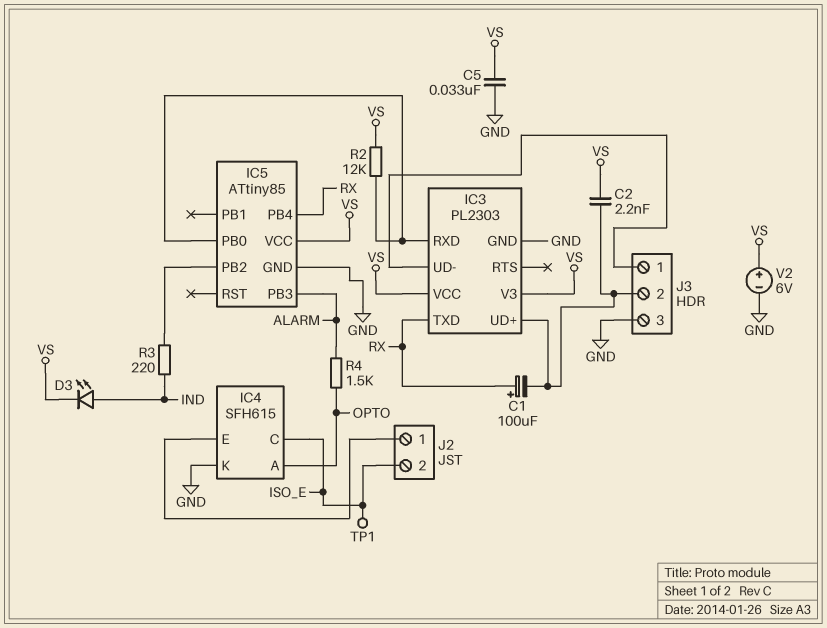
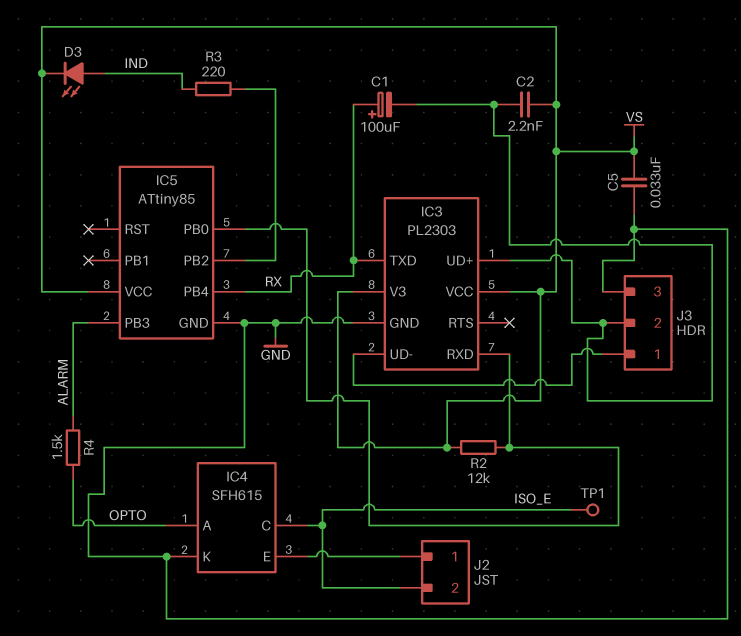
V2: 6V (plus VS, minus GND) -> none

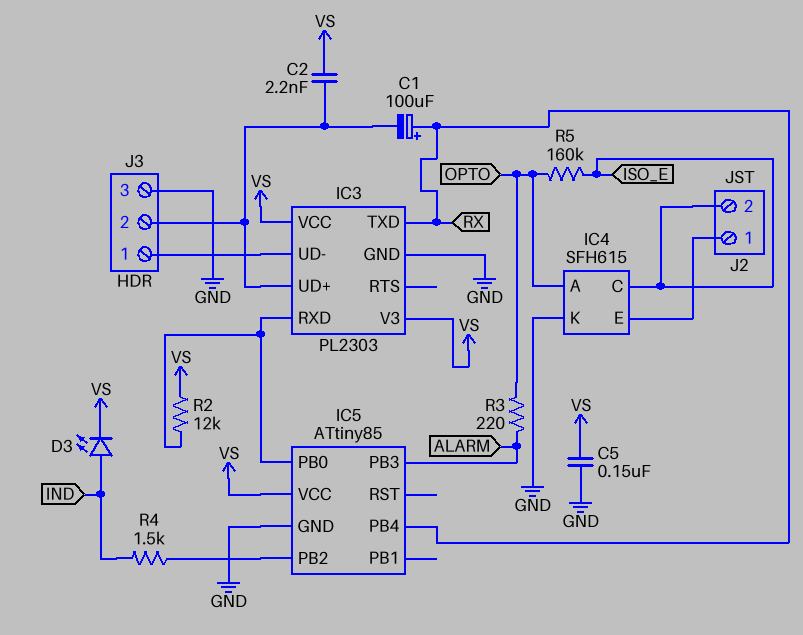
C5: 33nF (GND, VS) -> 150nF (GND, VS)
R3: 220 (IC5/PB2, IND) -> 220 (ALARM, OPTO)
R4: 1.5k (ALARM, OPTO) -> 1.5k (IC5/PB2, IND)
R5: none -> 160k (ISO_E, OPTO)
TP1: test point (ISO_E) -> none

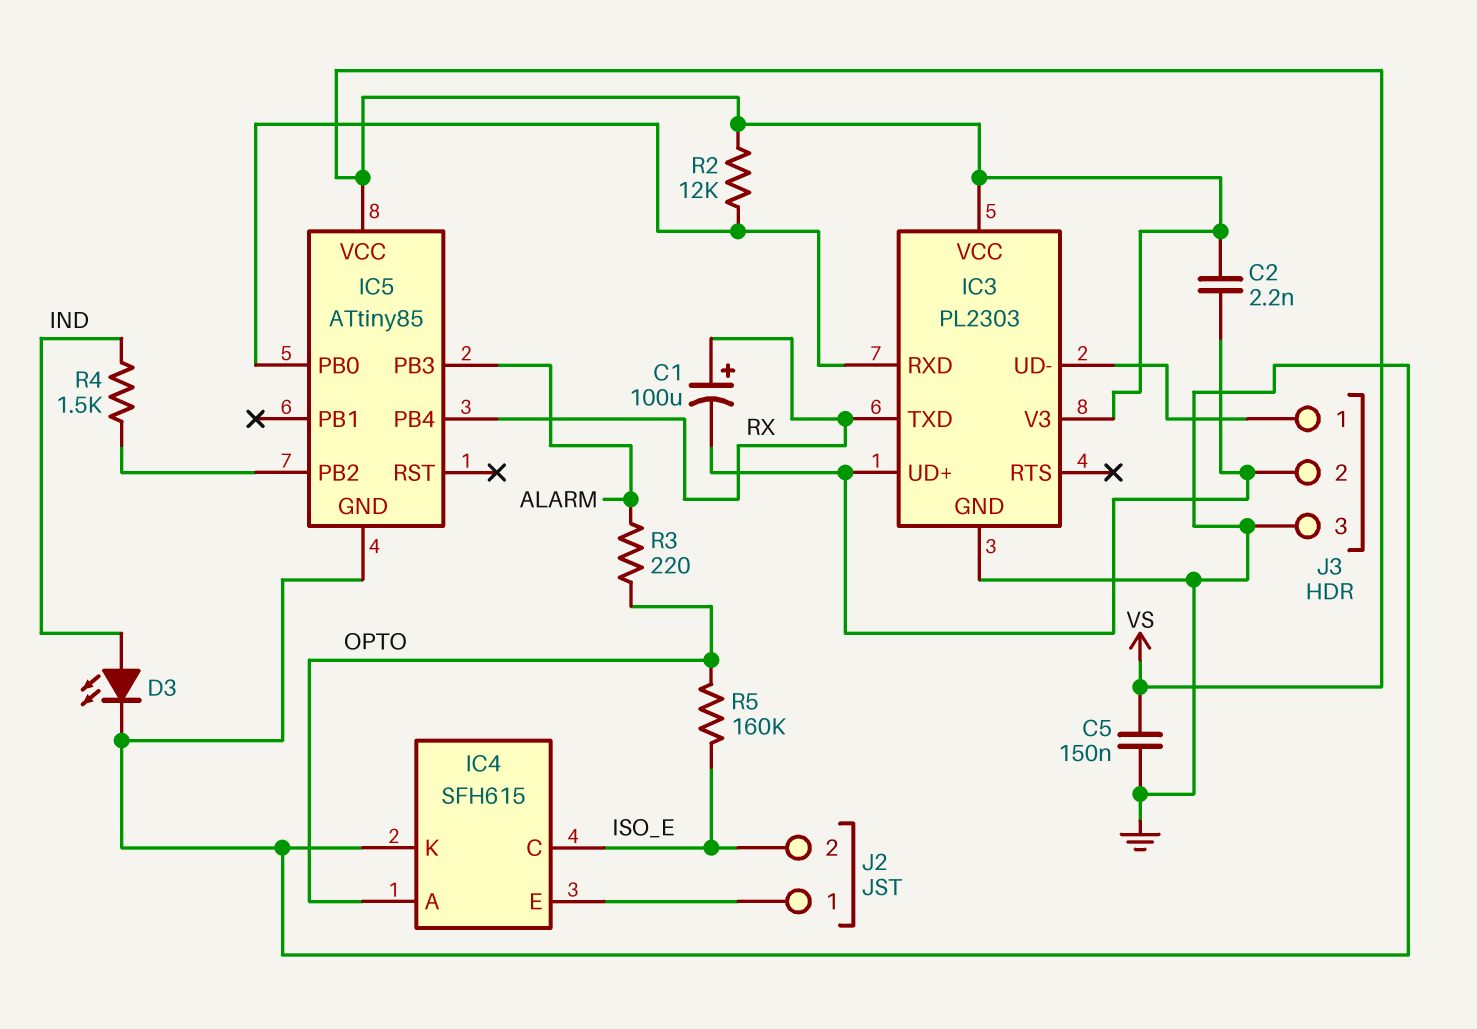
D3: LED (A IND, K VS) -> LED (A IND, K GND)

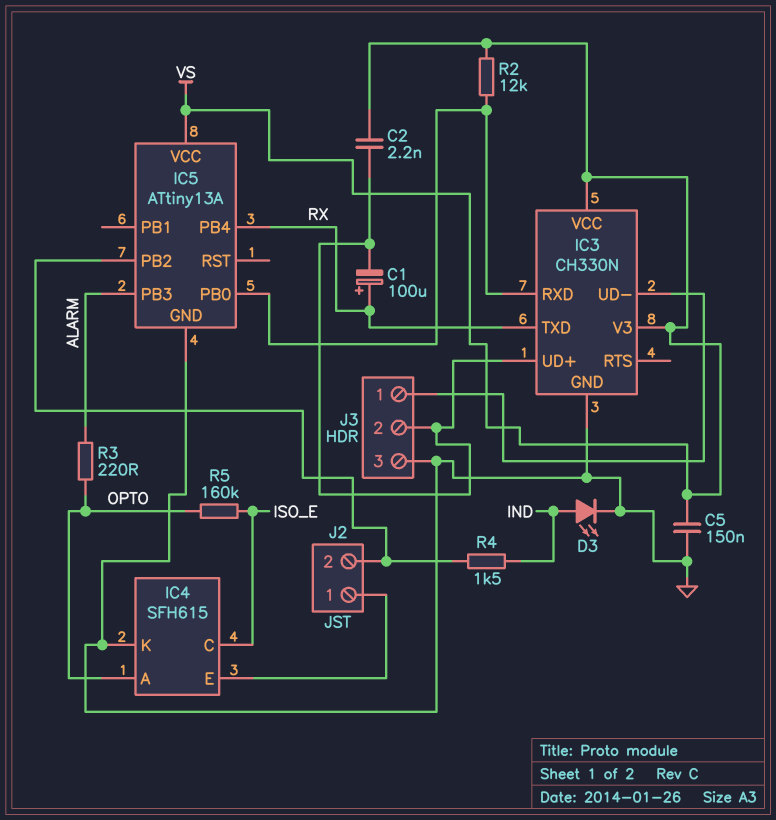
IC3: PL2303 -> CH330N
IC5: ATtiny85 -> ATtiny13A
J2 pin 2: ISO_E -> IC5/PB2

